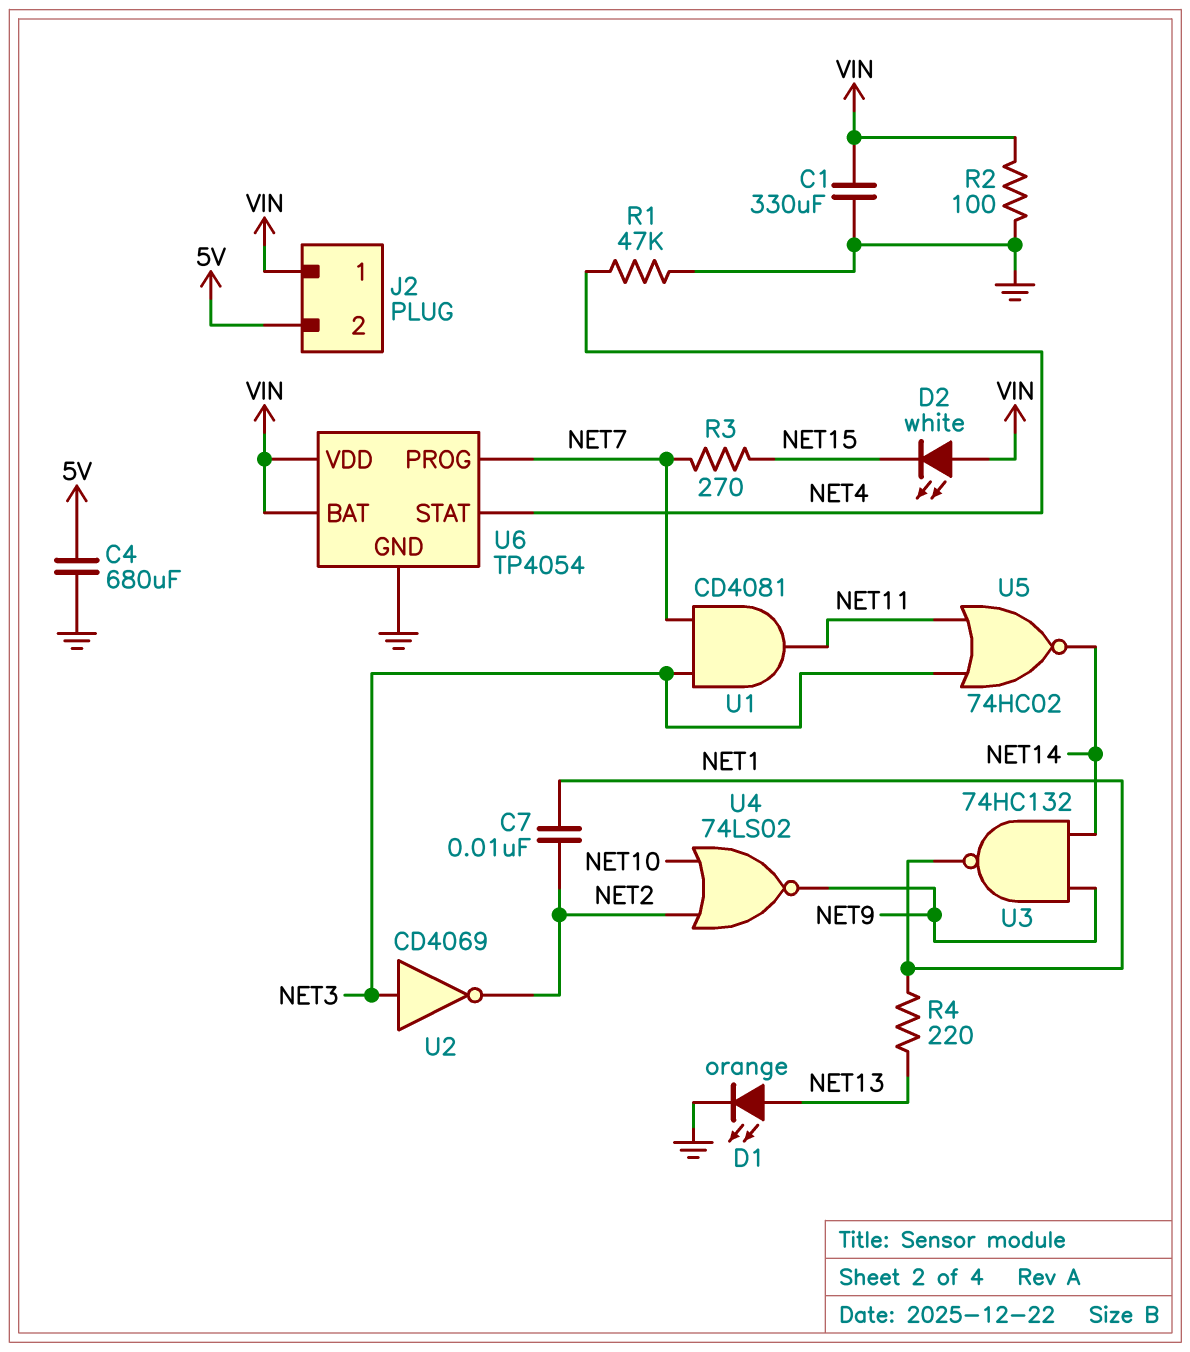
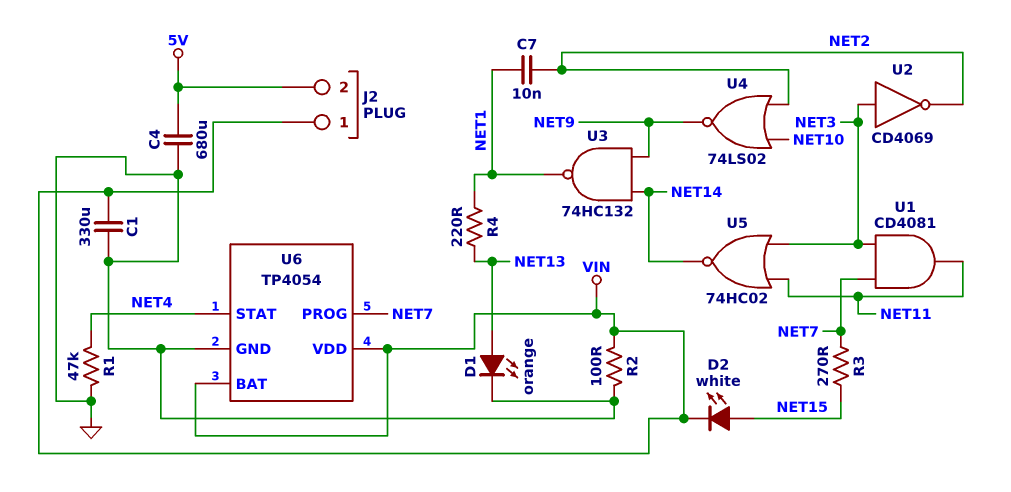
D2: LED white (A VIN, K NET15) -> LED white (A NET15, K VIN)

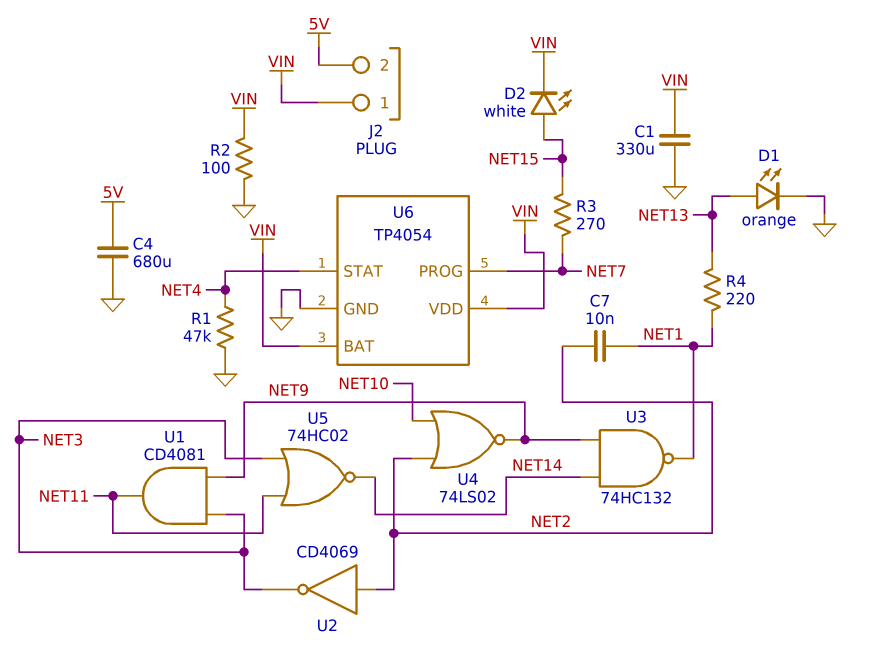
U1: AND CD4081 (in NET3, in NET7, out NET11) -> AND CD4081 (in NET3, in NET9, out NET11)
U2: NOT CD4069 (in NET3, out NET2) -> NOT CD4069 (in NET2, out NET3)

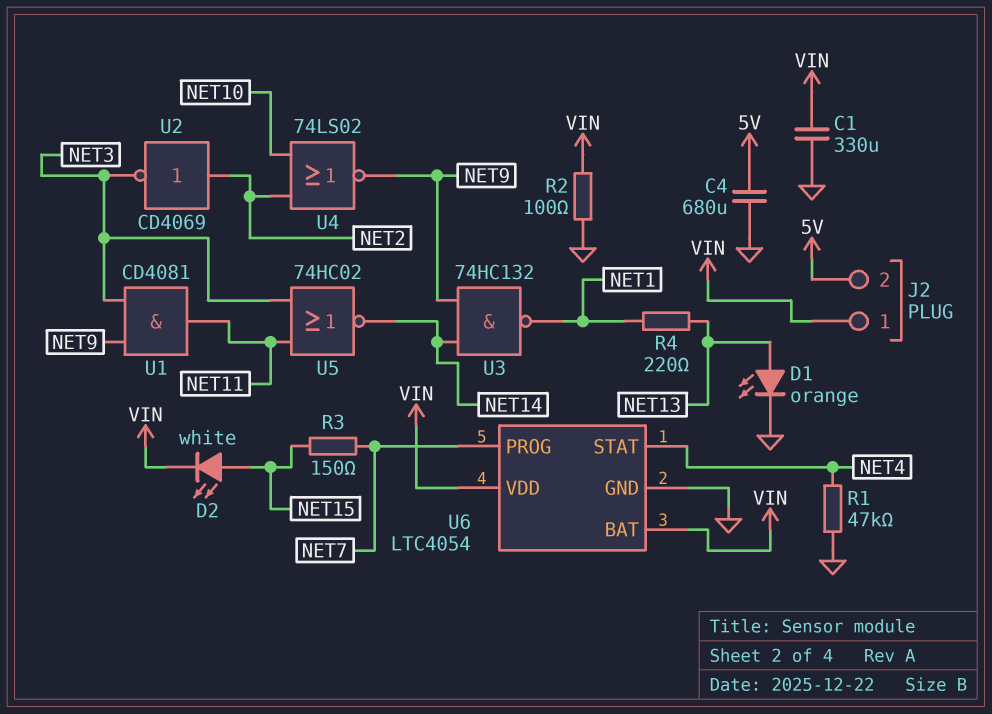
C7: 10nF (NET1, NET2) -> none
R3: 270 (NET7, NET15) -> 150 (NET7, NET15)
U6: TP4054 -> LTC4054

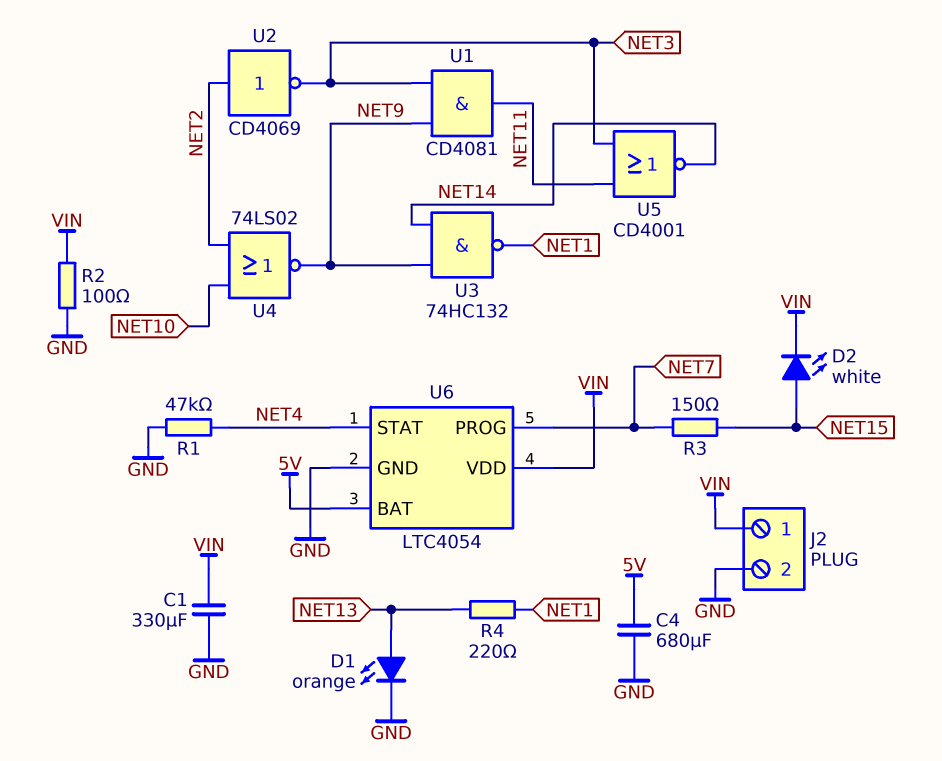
J2 pin 2: 5V -> GND
U5: NOR 74HC02 (in NET3, in NET11, out NET14) -> NOR CD4001 (in NET3, in NET11, out NET14)
U6 pin BAT: VIN -> 5V

